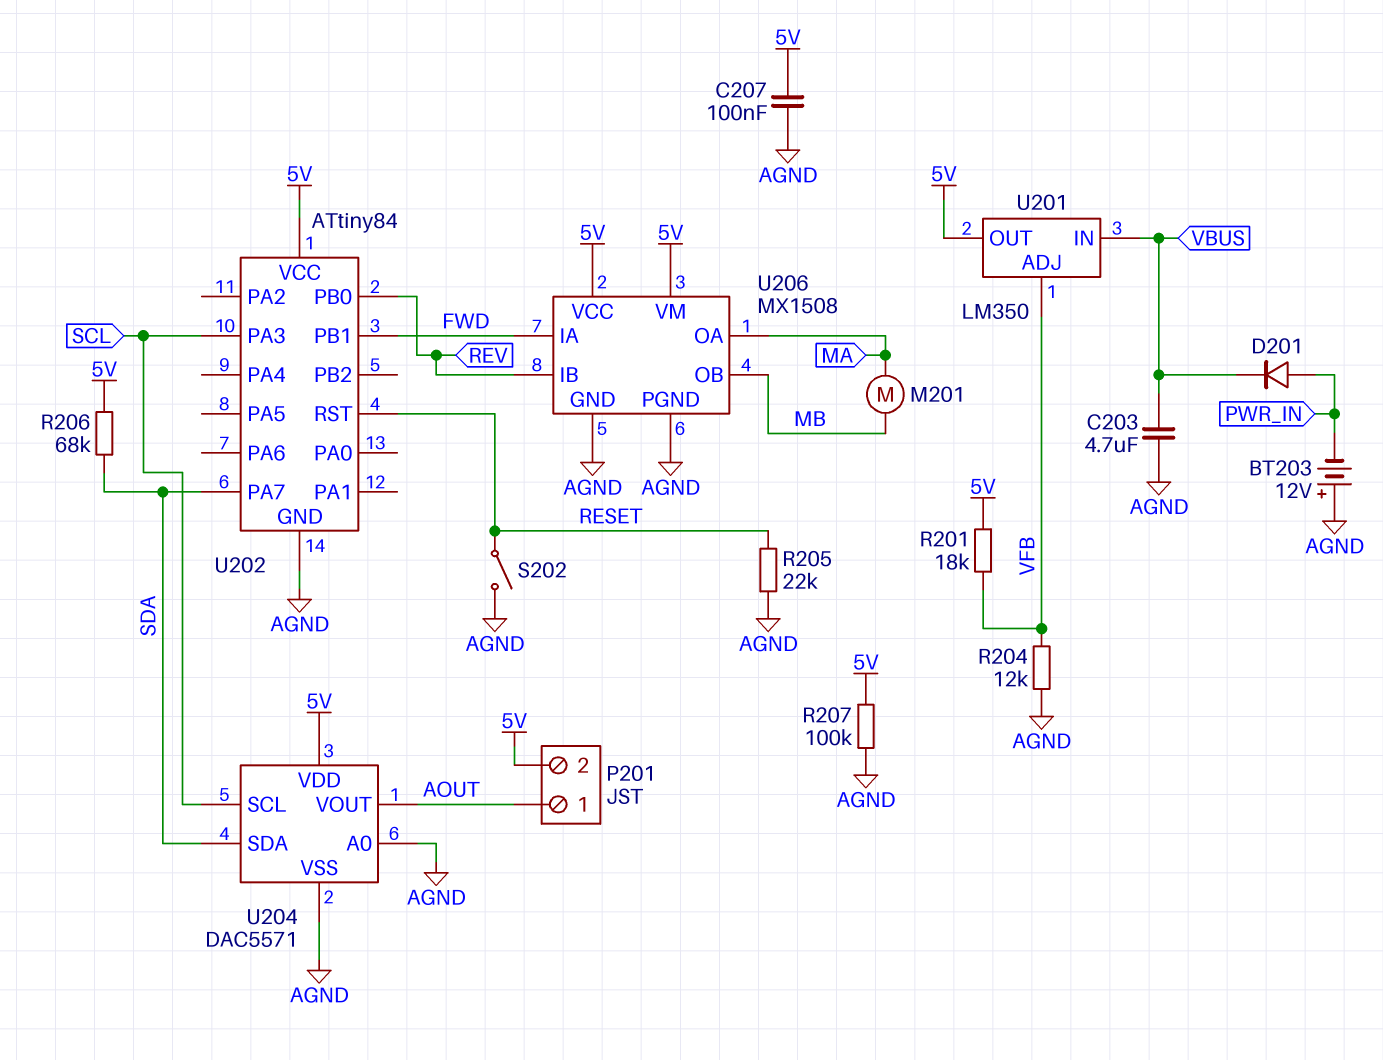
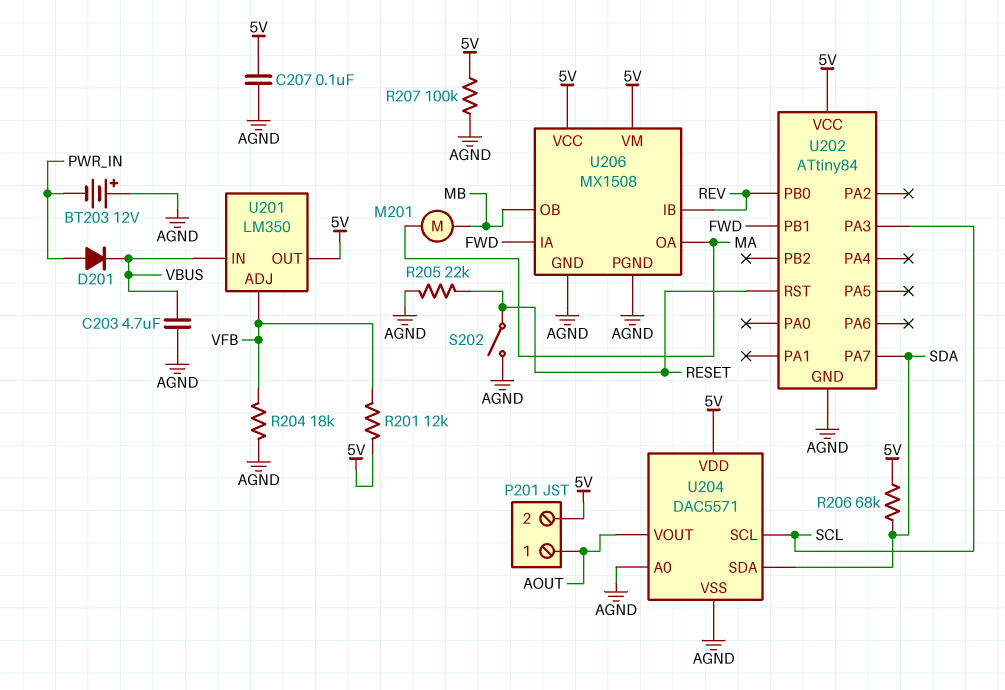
R201: 18k (5V, VFB) -> 12k (5V, VFB)
R204: 12k (AGND, VFB) -> 18k (AGND, VFB)

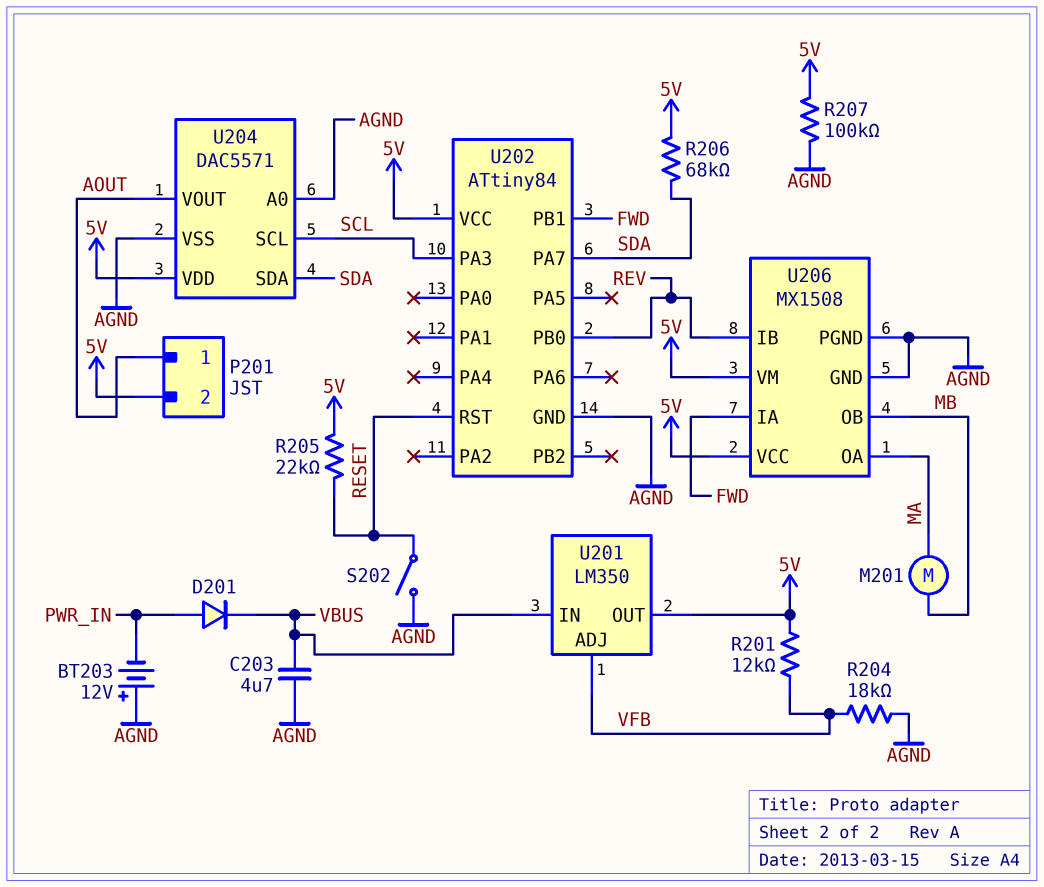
C207: 100nF (5V, AGND) -> none
R205: 22k (AGND, RESET) -> 22k (5V, RESET)

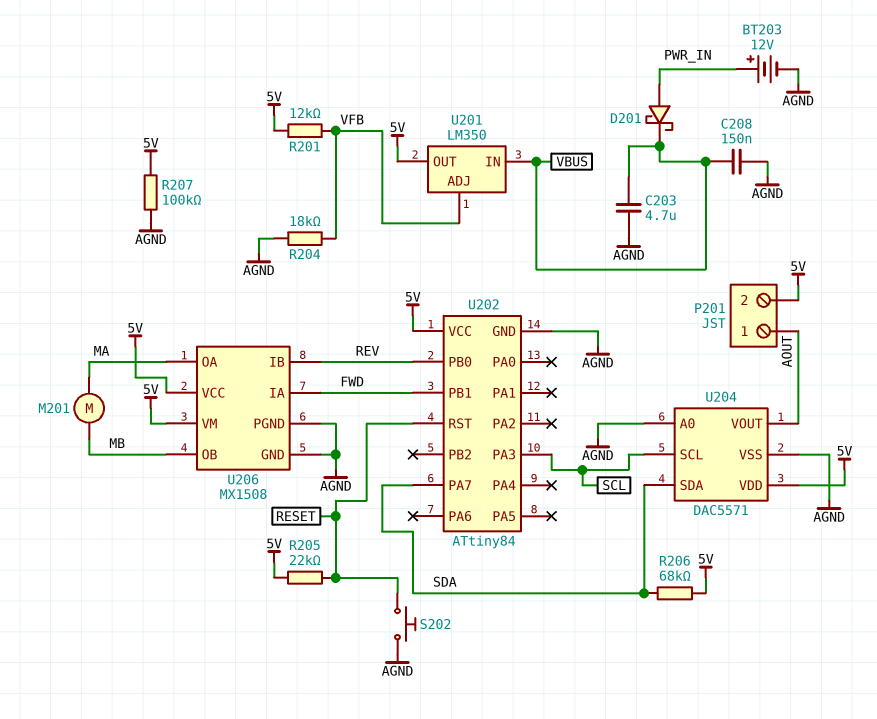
BT203: 12V (plus AGND, minus PWR_IN) -> 12V (plus PWR_IN, minus AGND)
C208: none -> 150nF (AGND, VBUS)
D201: diode (A PWR_IN, K VBUS) -> schottky (A PWR_IN, K VBUS)
S202: switch (AGND, RESET) -> button (AGND, RESET)

